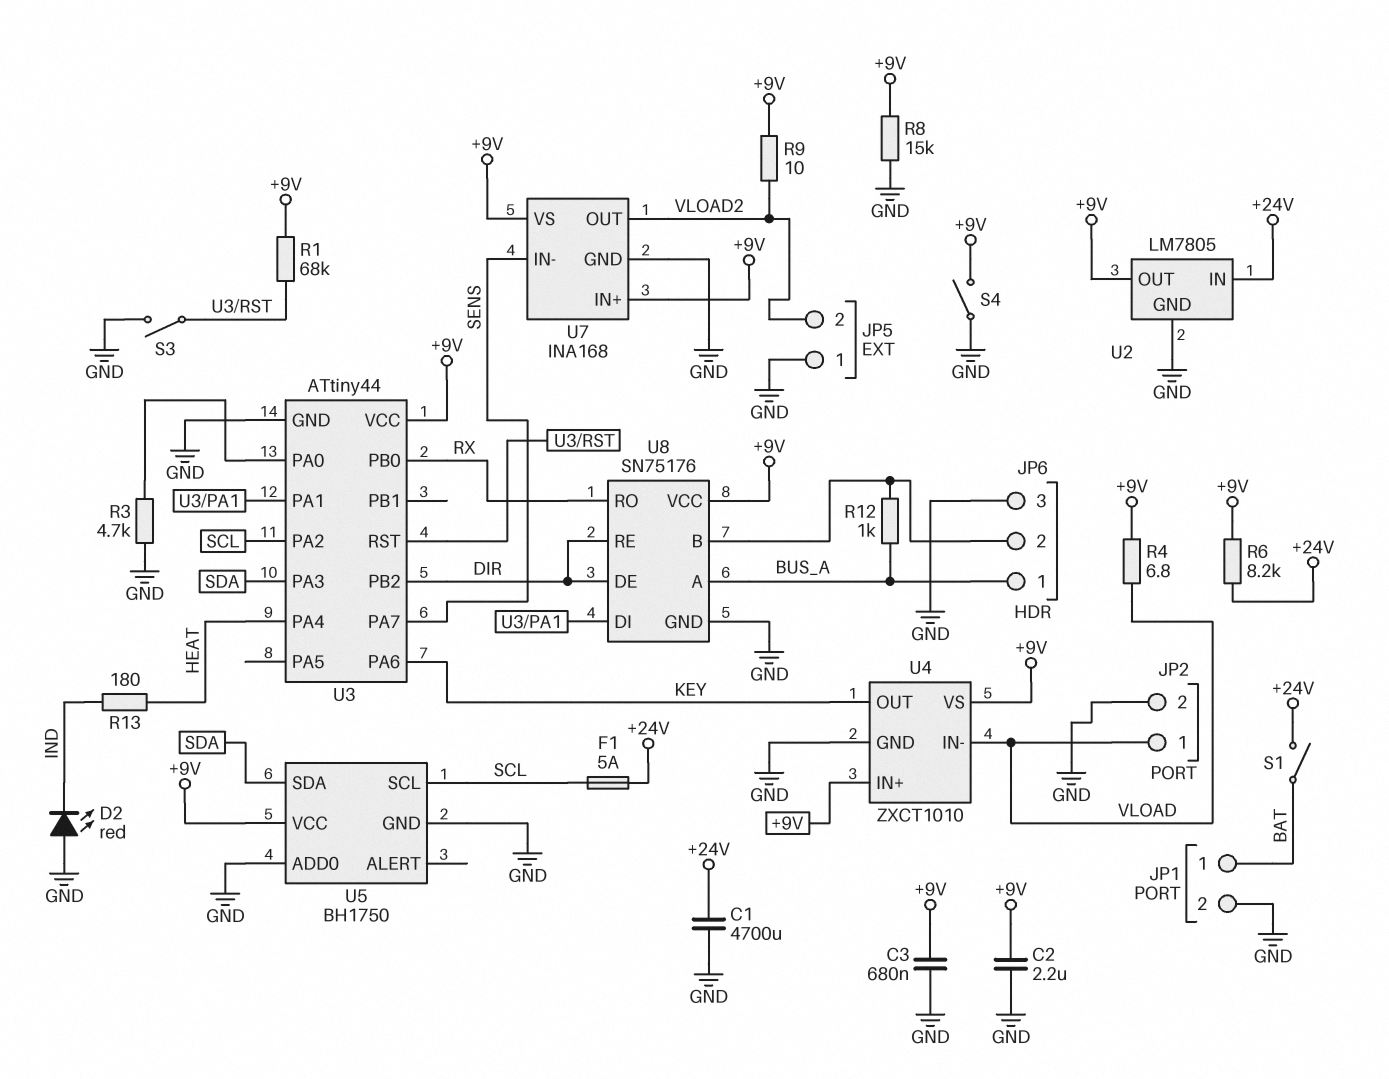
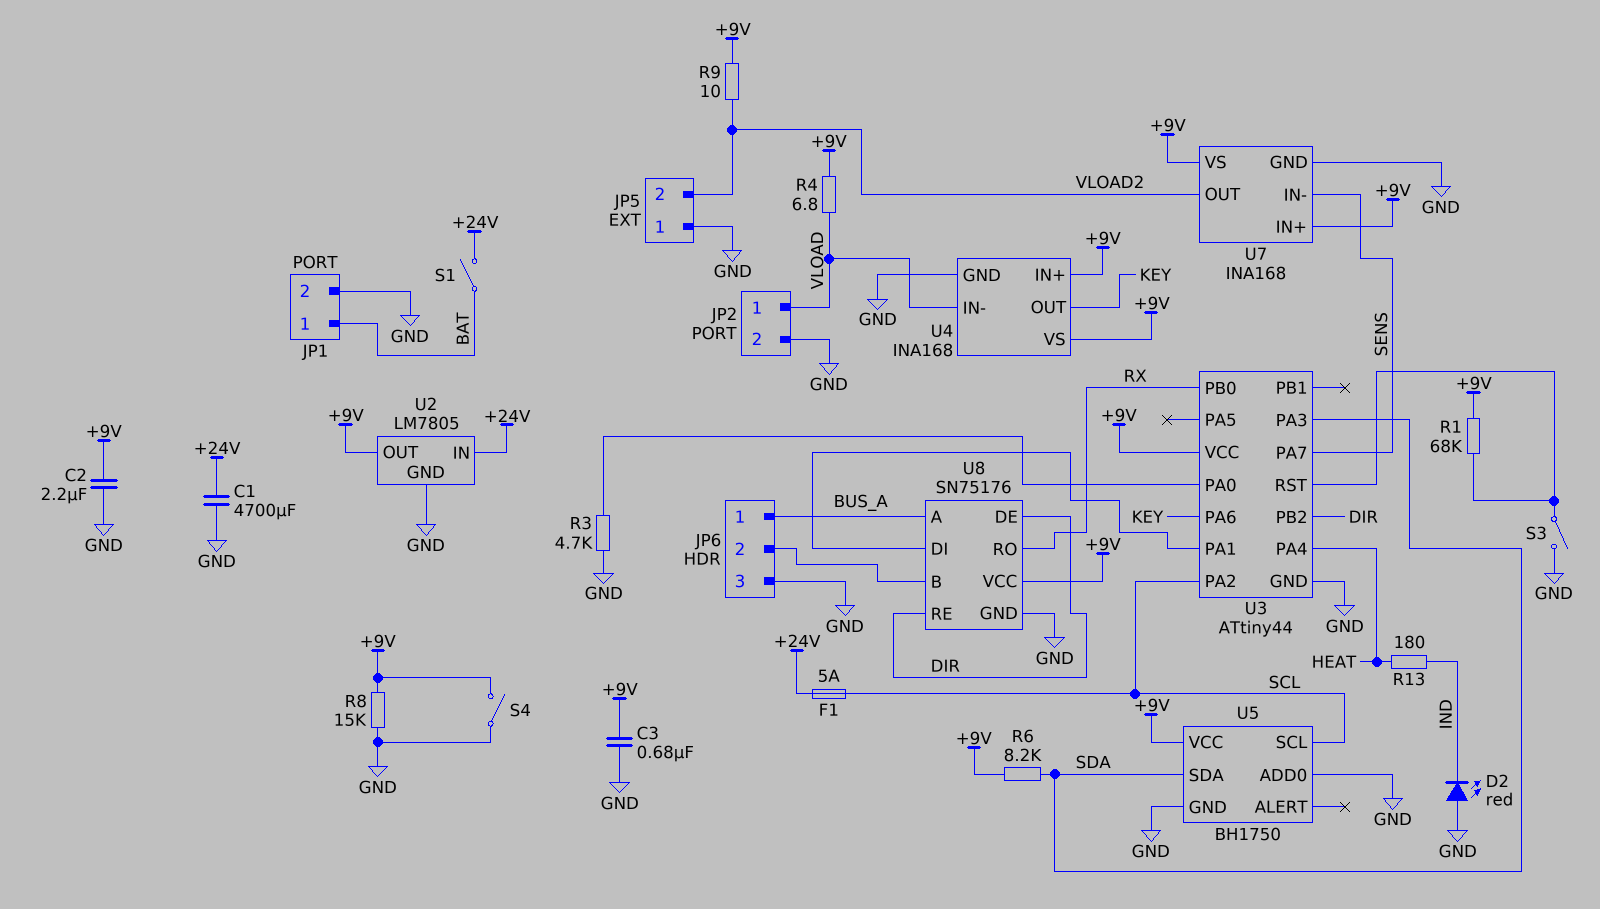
R6: 8.2k (+9V, +24V) -> 8.2k (+9V, SDA)
R12: 1k (BUS_A, JP6/2) -> none
U4: ZXCT1010 -> INA168

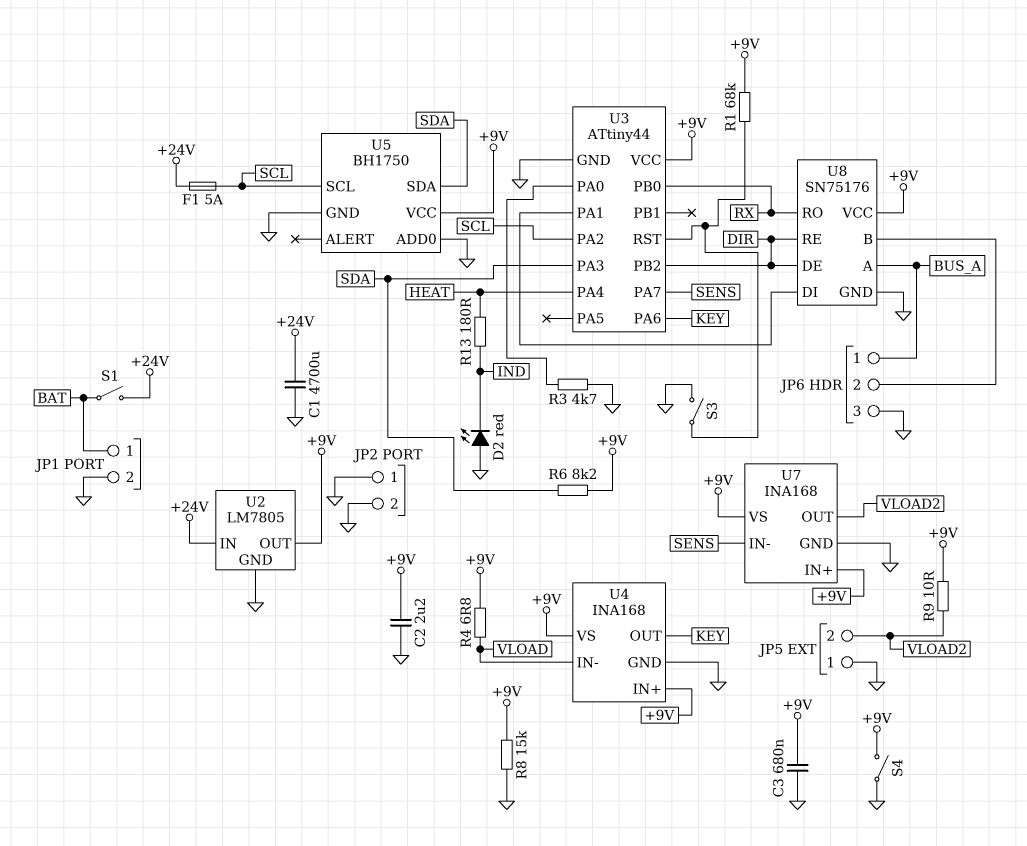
JP2 pin 1: VLOAD -> GND

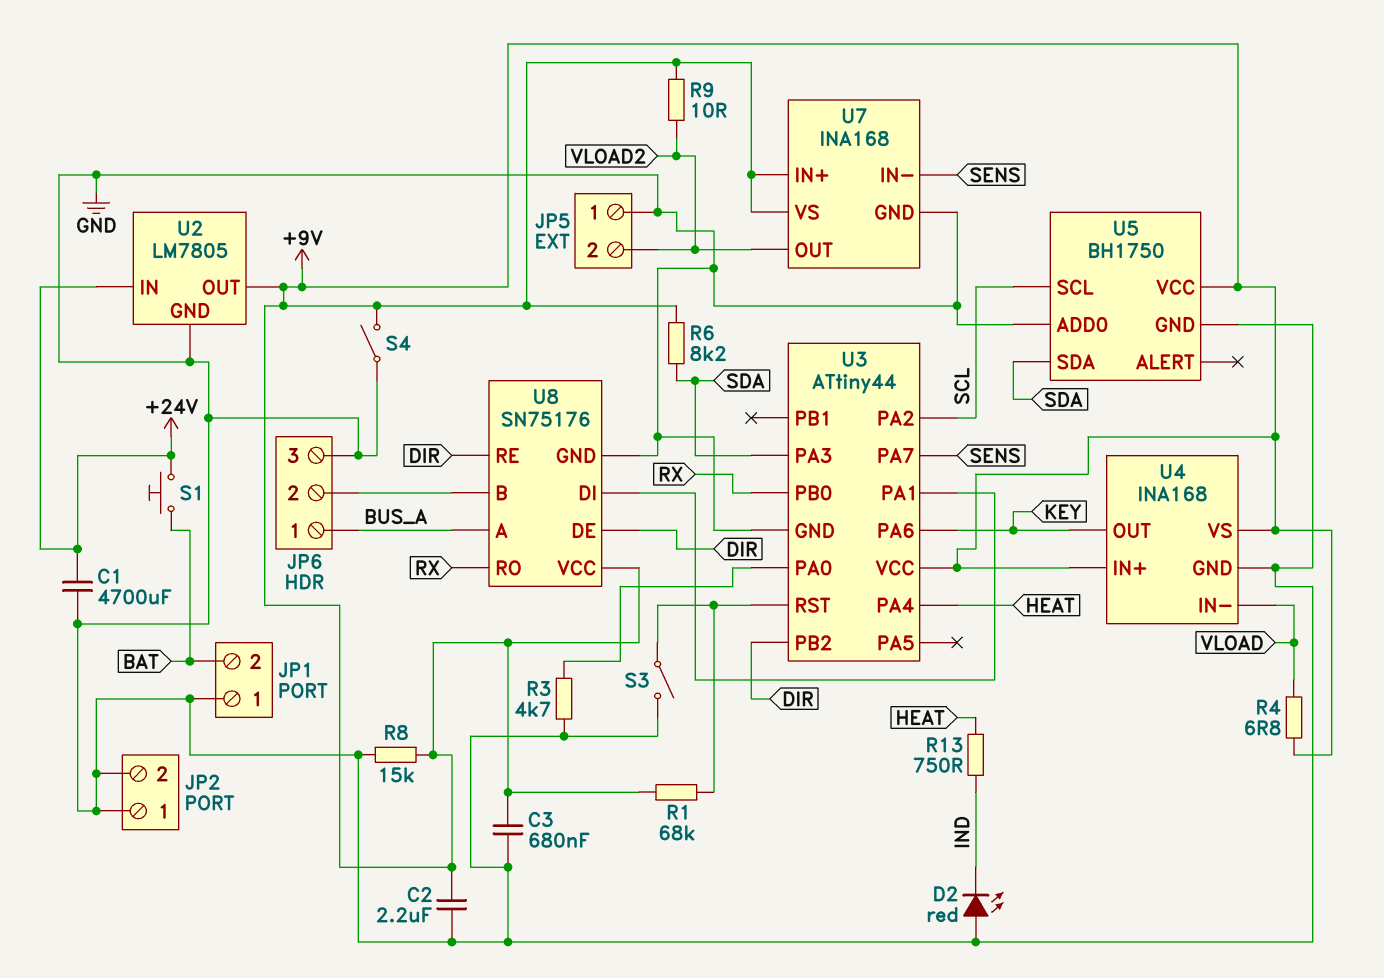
F1: 5A (+24V, SCL) -> none
JP1 pin 1: BAT -> GND
JP1 pin 2: GND -> BAT
R13: 180 (HEAT, IND) -> 750 (HEAT, IND)
S1: switch (+24V, BAT) -> button (+24V, BAT)

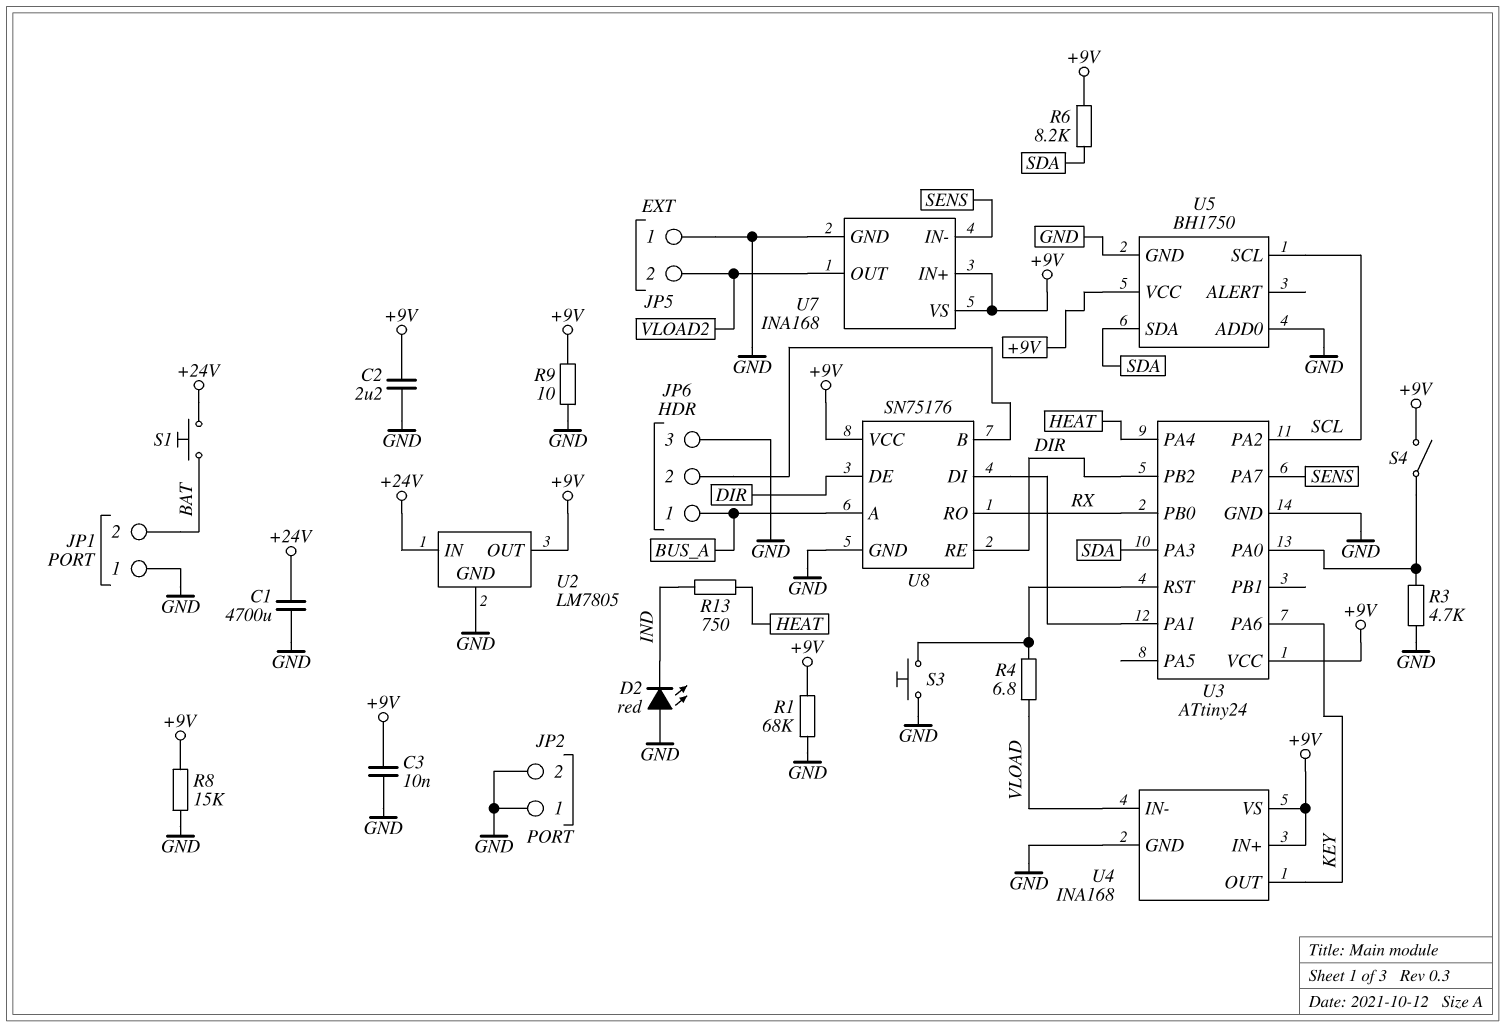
C3: 680nF (+9V, GND) -> 10nF (+9V, GND)
R1: 68k (+9V, U3/RST) -> 68k (+9V, GND)
R4: 6.8 (+9V, VLOAD) -> 6.8 (U3/RST, VLOAD)
R9: 10 (+9V, VLOAD2) -> 10 (+9V, GND)
S3: switch (GND, U3/RST) -> button (GND, U3/RST)
S4: switch (+9V, GND) -> switch (+9V, U3/PA0)
U3: ATtiny44 -> ATtiny24

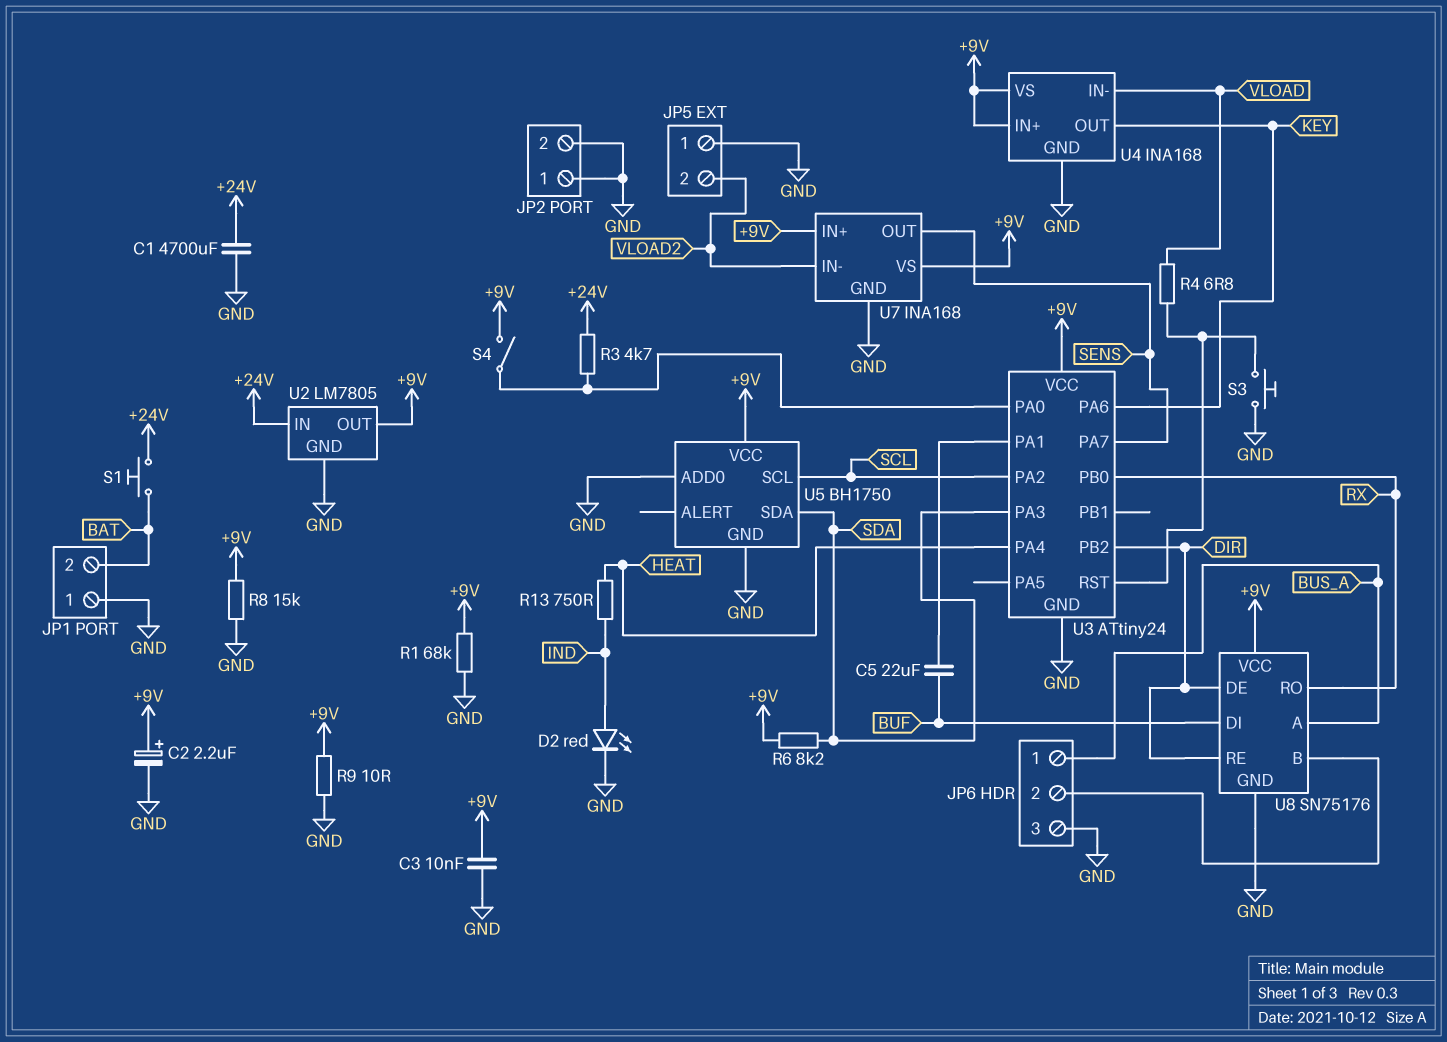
C2: 2.2uF (+9V, GND) -> 2.2uF (plus +9V, minus GND)
C5: none -> 22uF (BUF, U3/PA1)
D2: LED red (A GND, K IND) -> LED red (A IND, K GND)
R3: 4.7k (GND, U3/PA0) -> 4.7k (+24V, U3/PA0)
U7 pin IN-: SENS -> VLOAD2
U7 pin OUT: VLOAD2 -> SENS
U8 pin DI: U3/PA1 -> BUF

